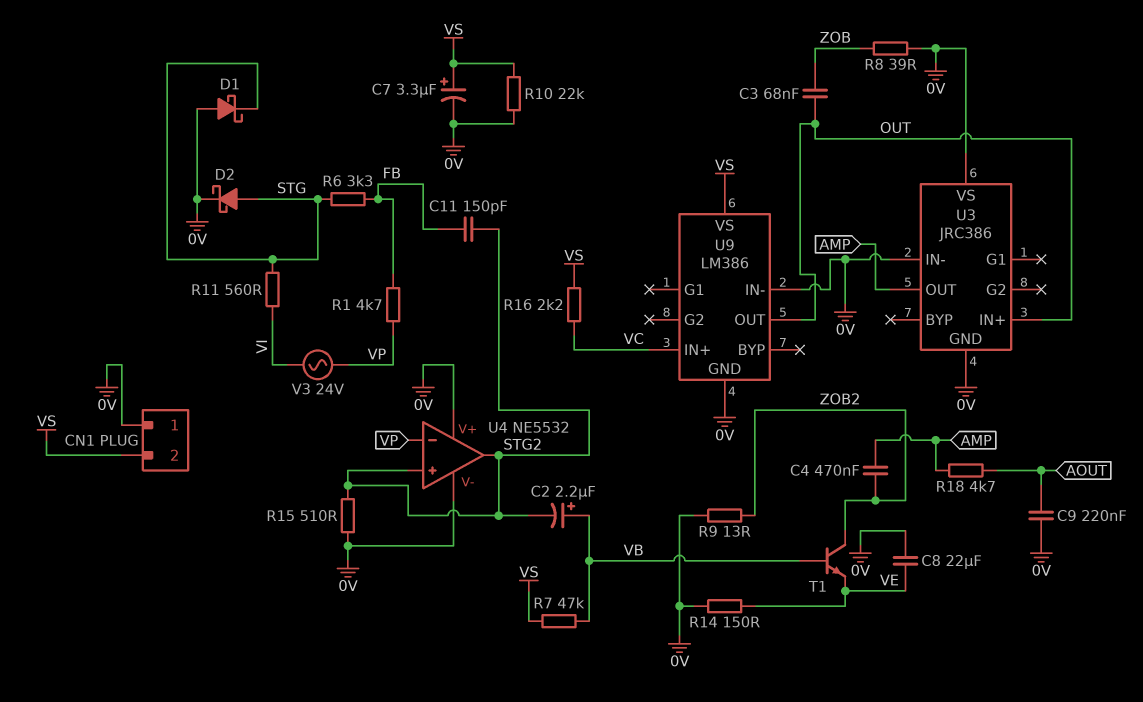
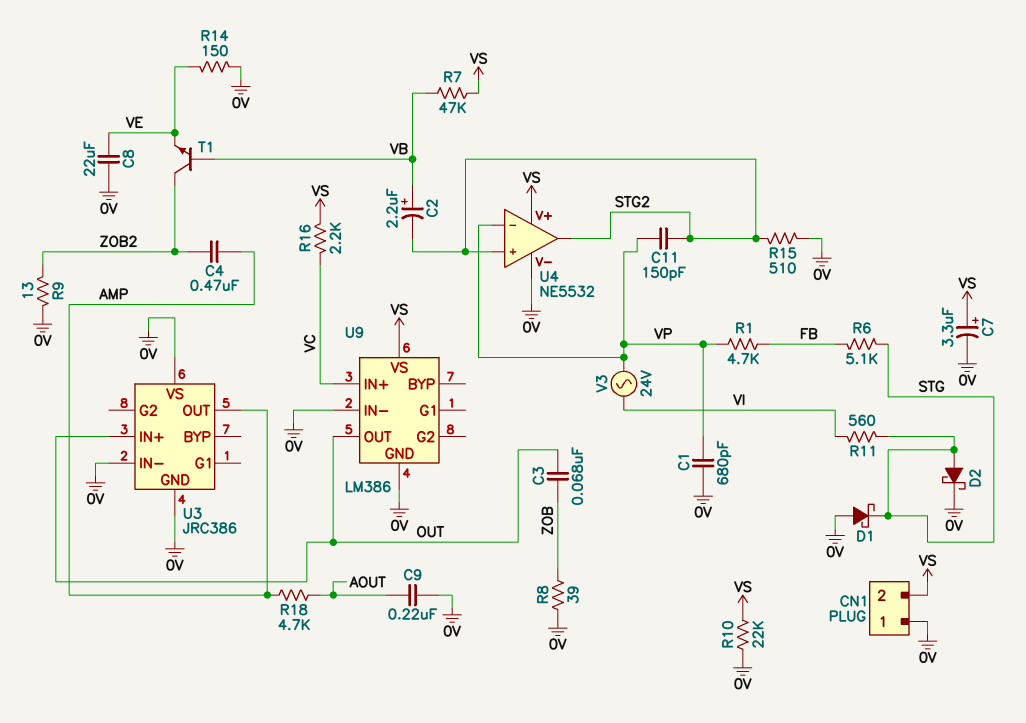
C1: none -> 680pF (0V, VP)
C11: 150pF (FB, STG2) -> 150pF (STG2, VP)
R6: 3.3k (FB, STG) -> 5.1k (FB, STG)
U4 pin V+: 0V -> VS

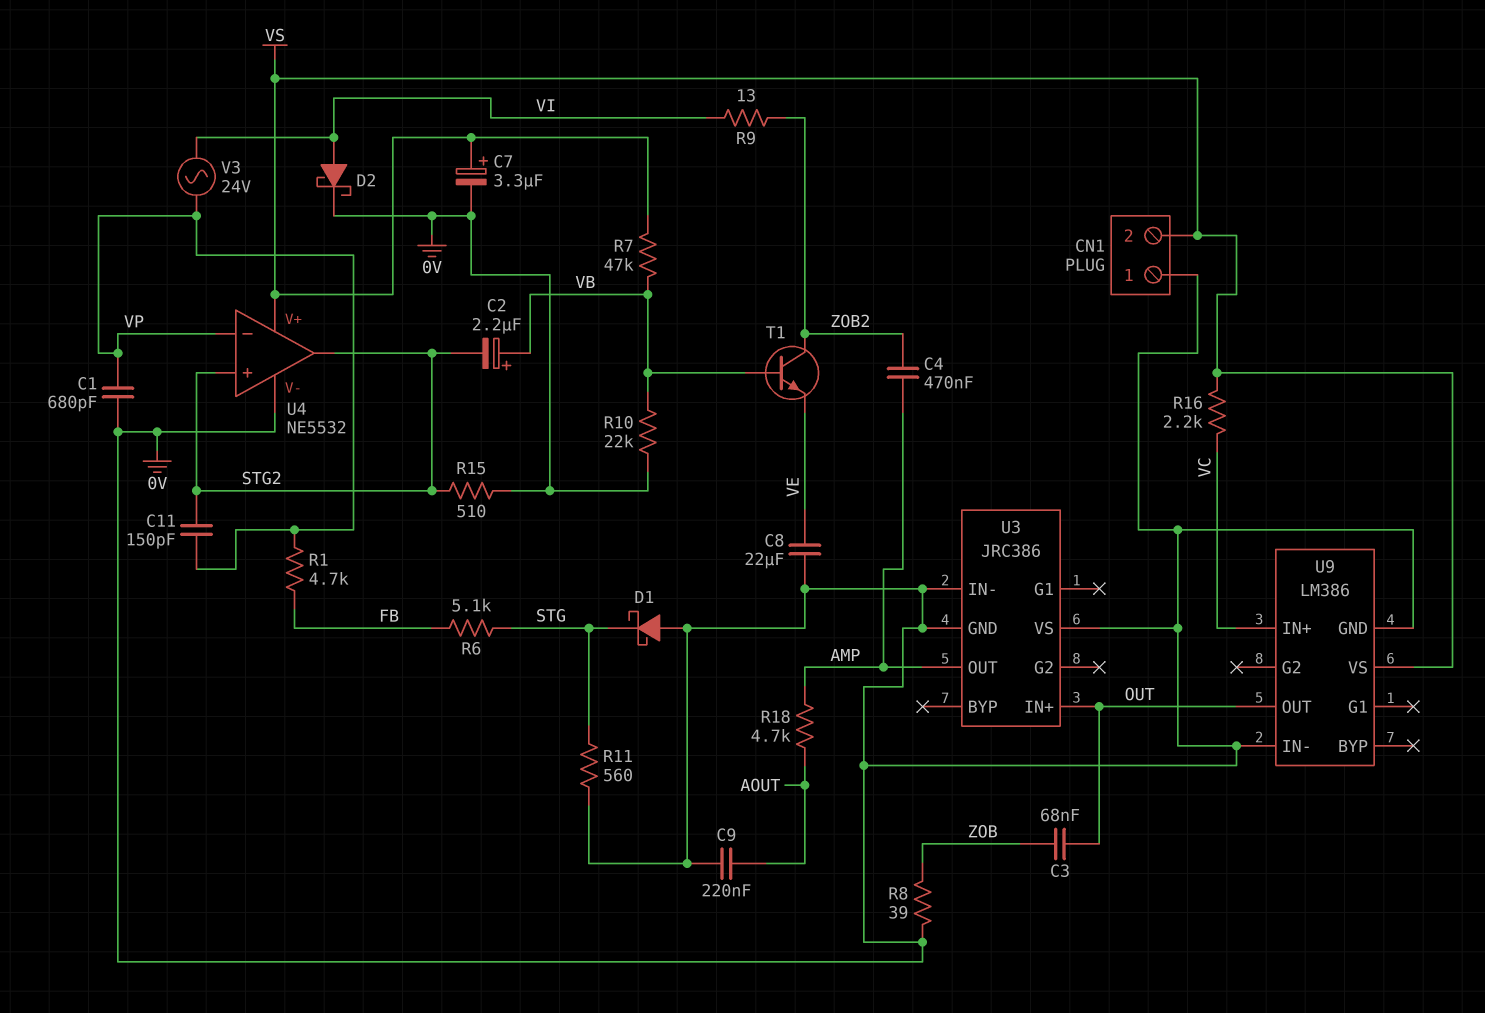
D2: schottky (A STG, K 0V) -> schottky (A VI, K 0V)
R9: 13 (0V, ZOB2) -> 13 (VI, ZOB2)
R10: 22k (0V, VS) -> 22k (0V, VB)
R11: 560 (STG, VI) -> 560 (0V, STG)
R14: 150 (0V, VE) -> none

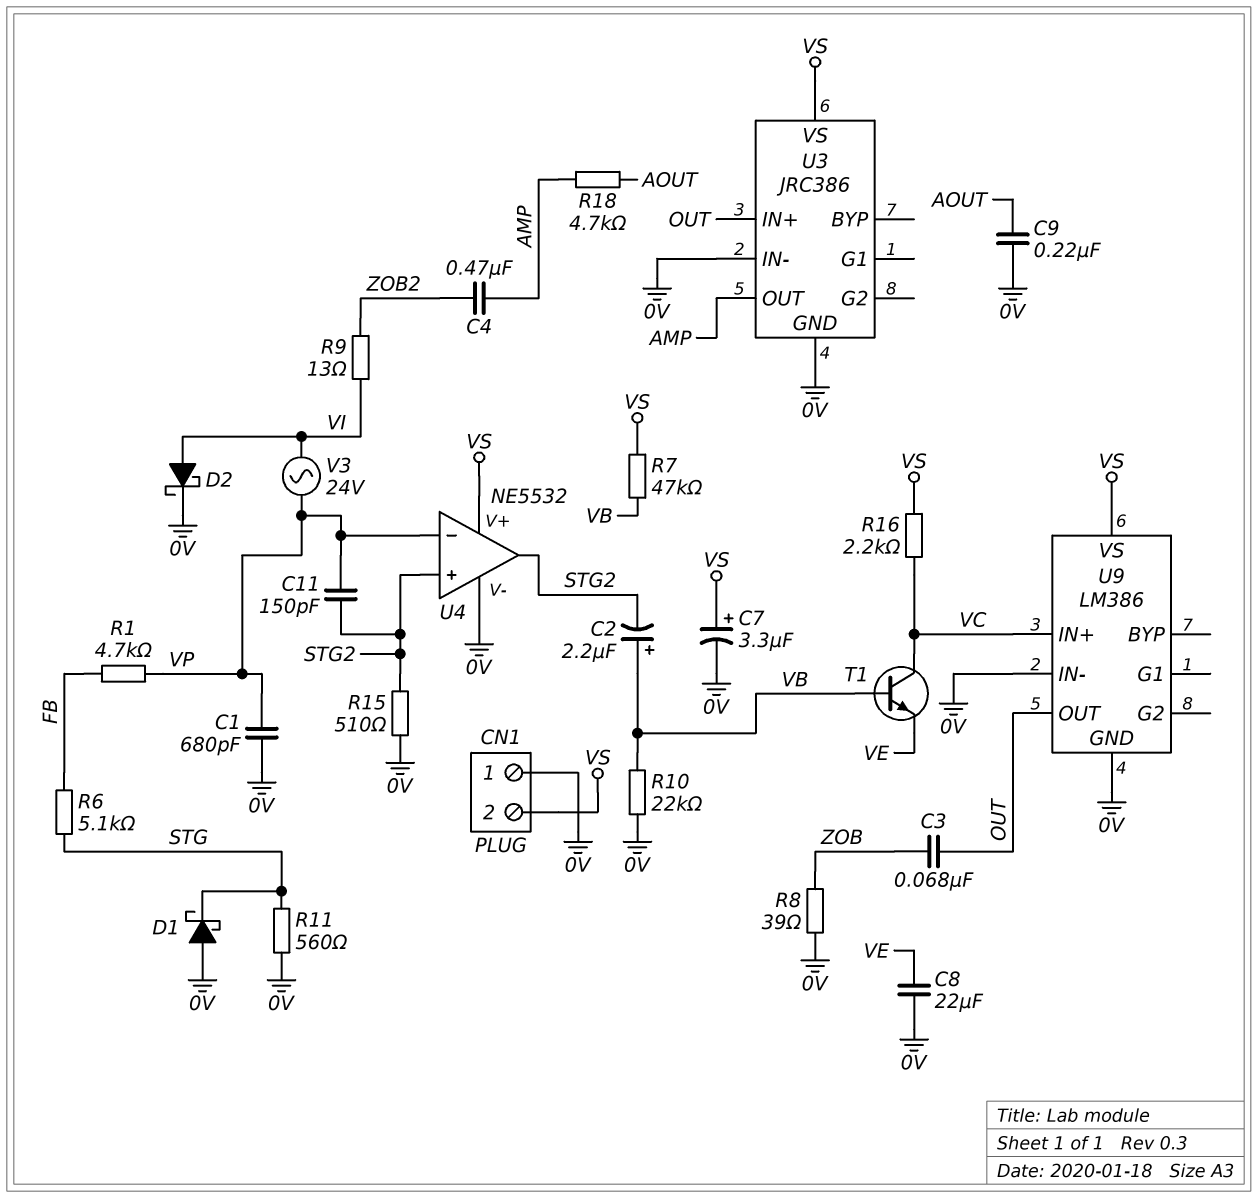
T1: NPN (B VB, C ZOB2, E VE) -> NPN (B VB, C VC, E VE)
U3 pin VS: 0V -> VS

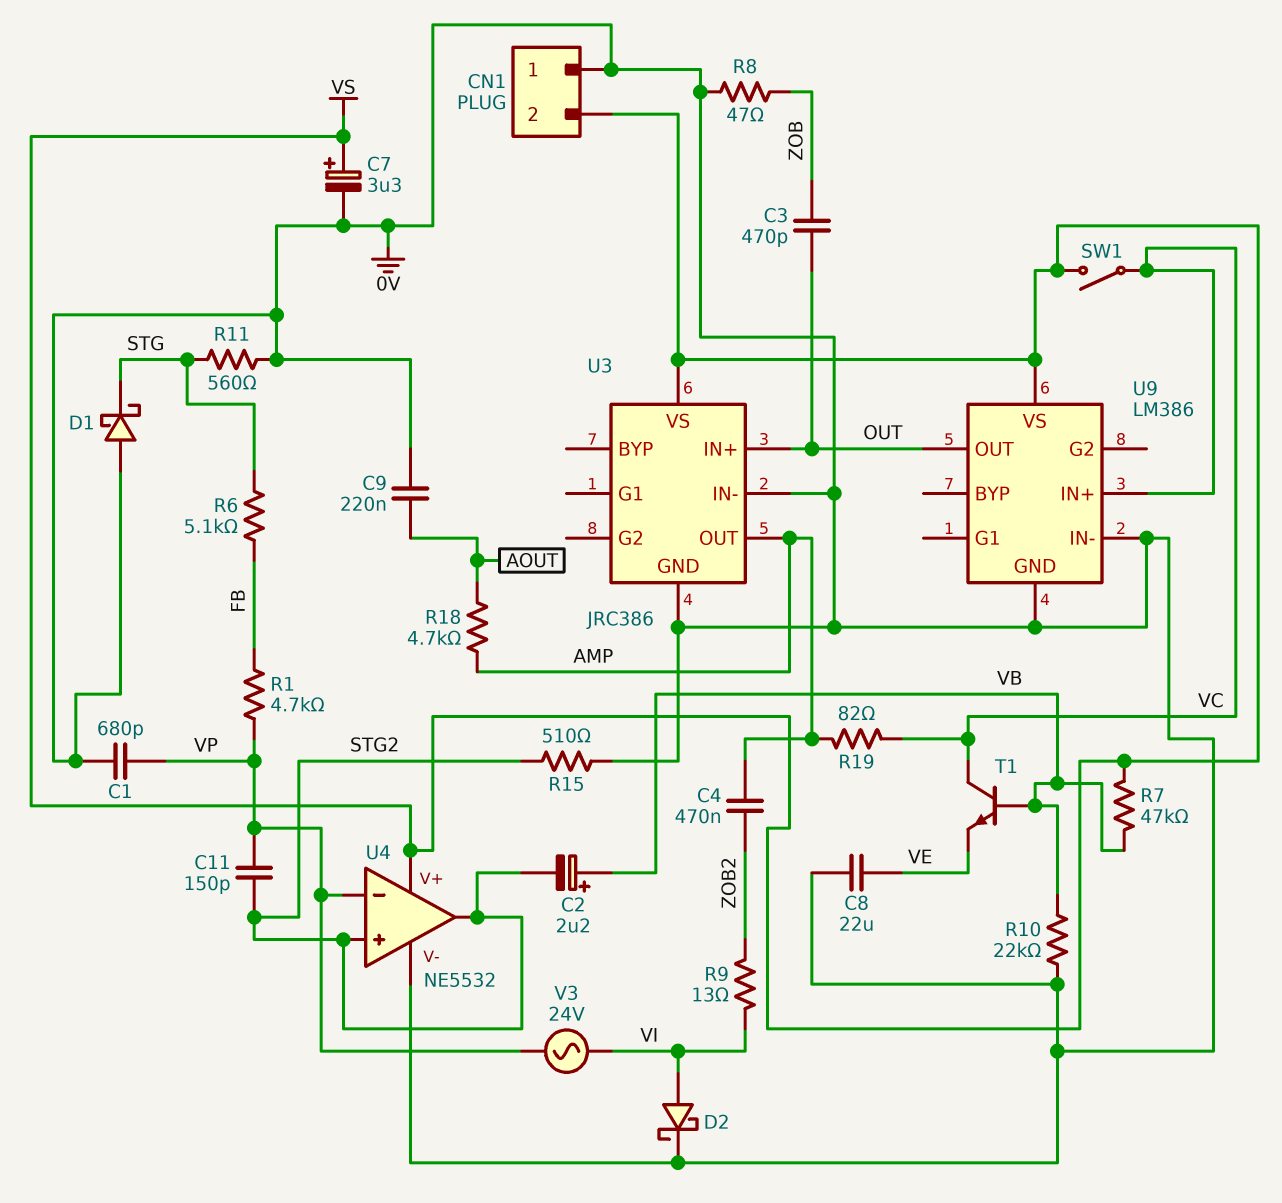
C3: 68nF (OUT, ZOB) -> 470pF (OUT, ZOB)
R8: 39 (0V, ZOB) -> 47 (0V, ZOB)
R16: 2.2k (VC, VS) -> none
R19: none -> 82 (AMP, VC)
SW1: none -> switch (VC, VS)

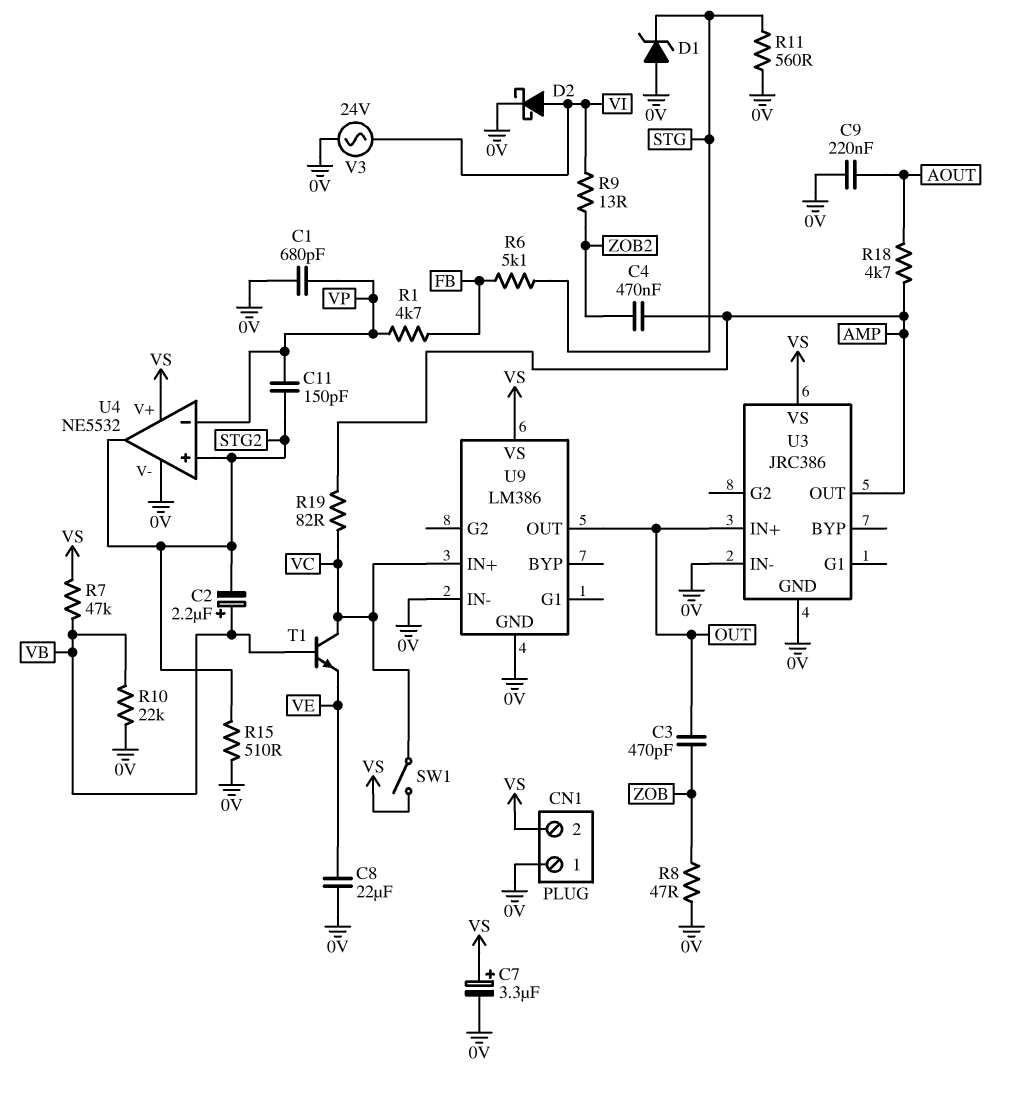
D1: schottky (A 0V, K STG) -> zener (A 0V, K STG)
V3: AC 24V (VI, VP) -> AC 24V (0V, VI)

